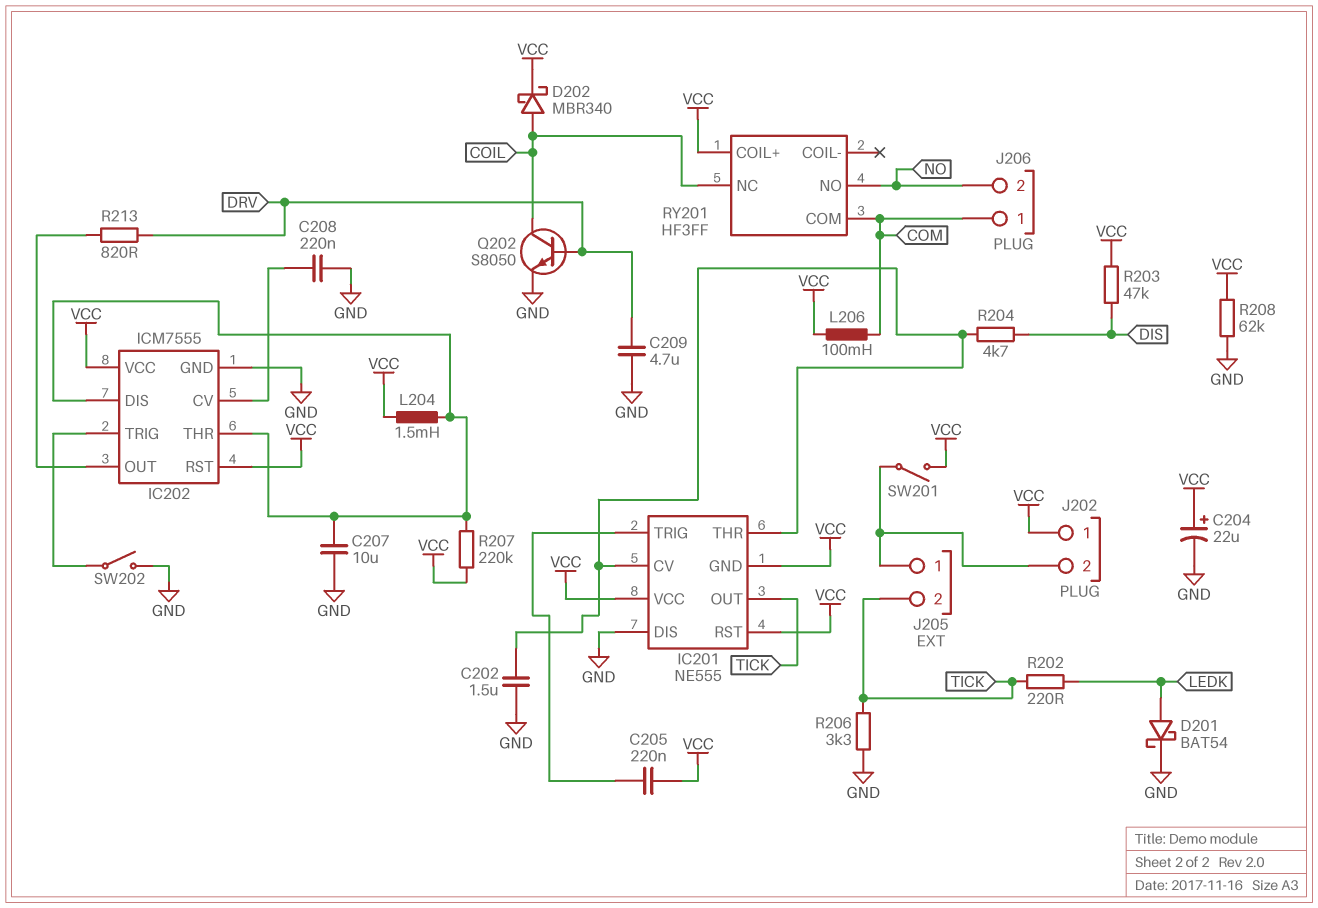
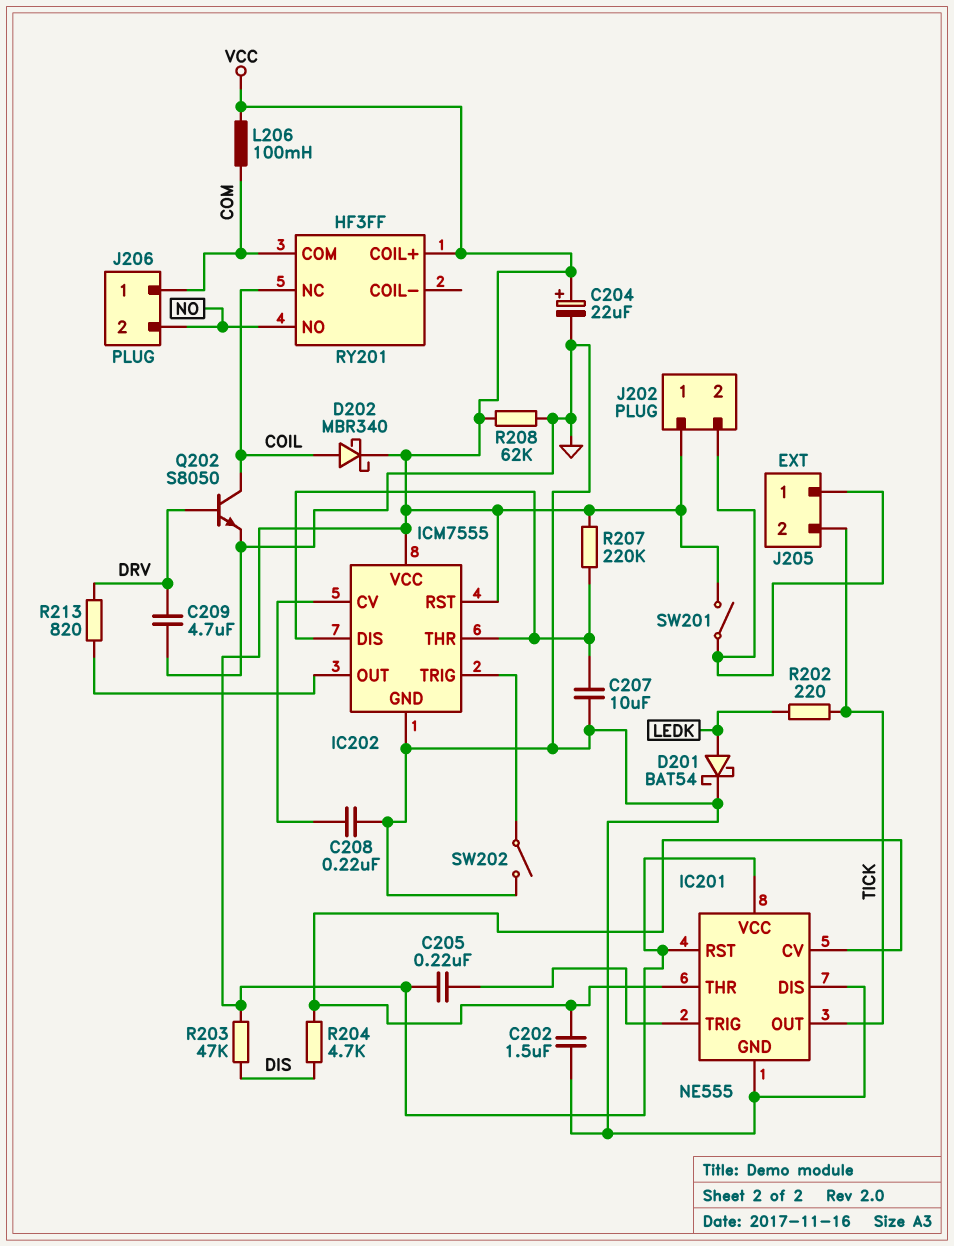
IC201 pin GND: VCC -> GND
L204: 1.5mH (IC202/DIS, VCC) -> none
R206: 3.3k (GND, TICK) -> none

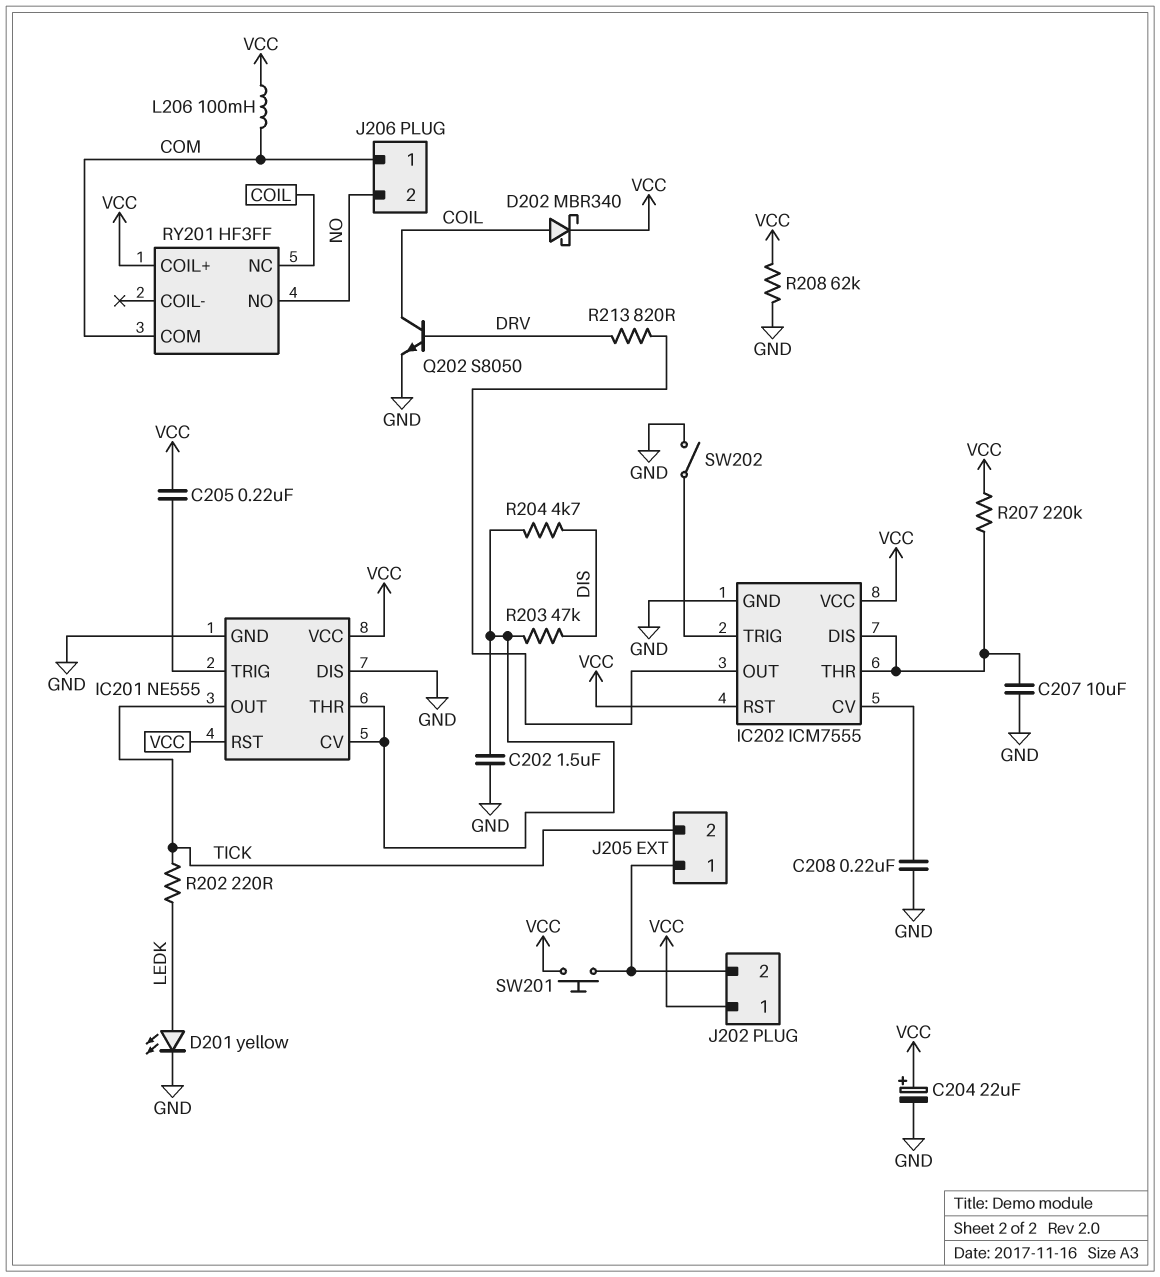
C209: 4.7uF (DRV, GND) -> none
D201: schottky BAT54 (A LEDK, K GND) -> LED yellow (A LEDK, K GND)
R203: 47k (DIS, VCC) -> 47k (DIS, IC201/CV)
SW201: switch (J202/2, VCC) -> button (J202/2, VCC)

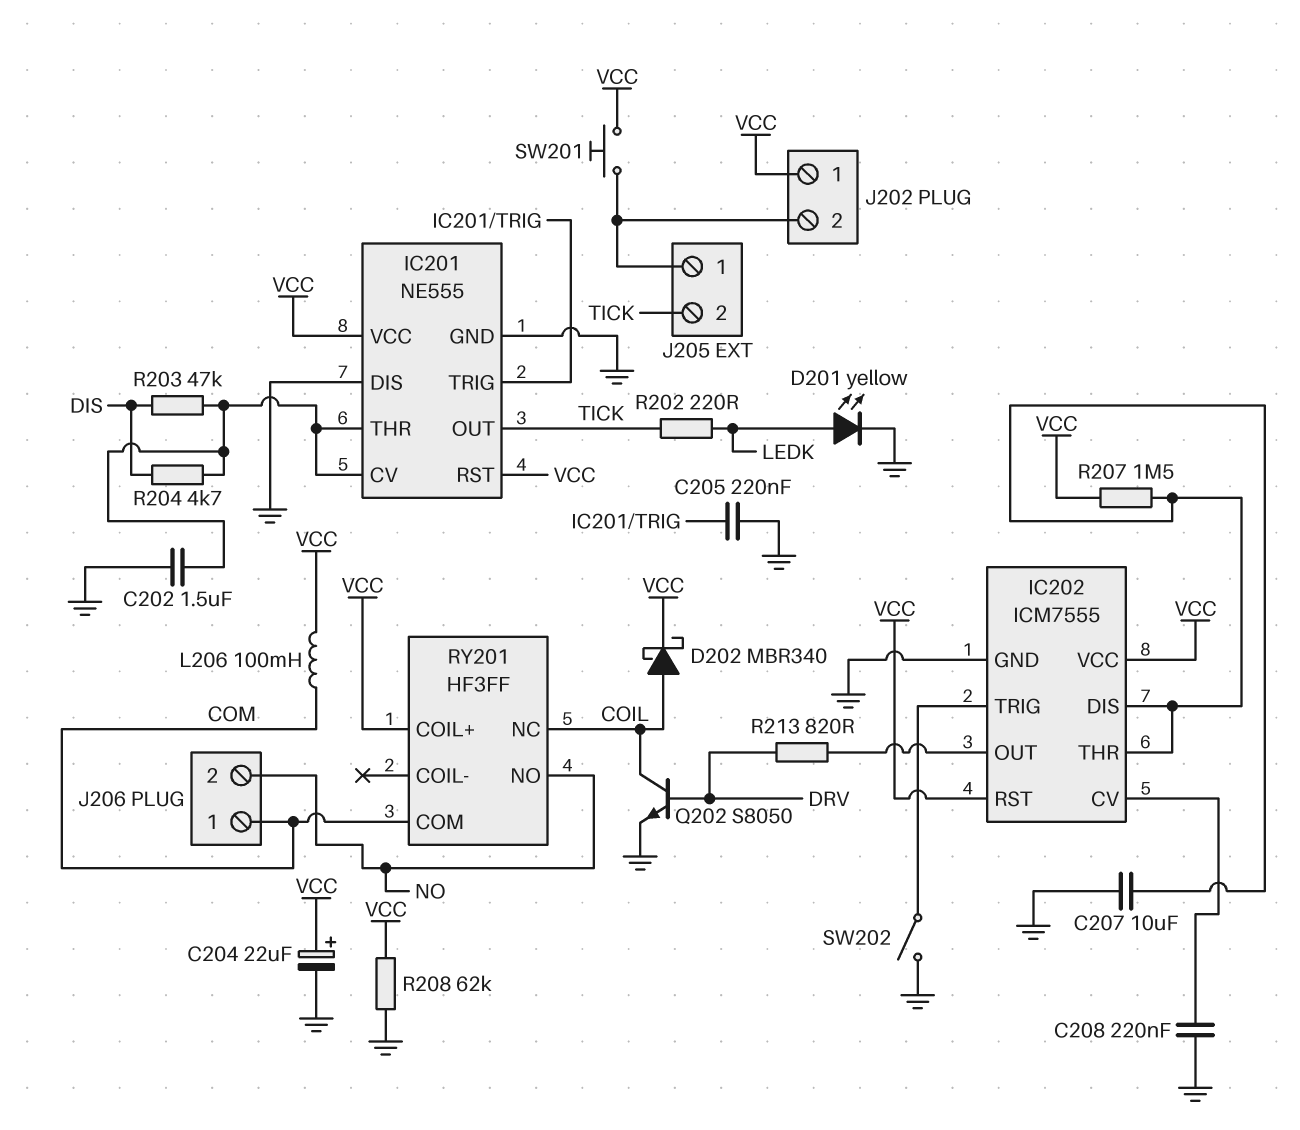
C205: 220nF (IC201/TRIG, VCC) -> 220nF (GND, IC201/TRIG)
R207: 220k (IC202/DIS, VCC) -> 1.5M (IC202/DIS, VCC)

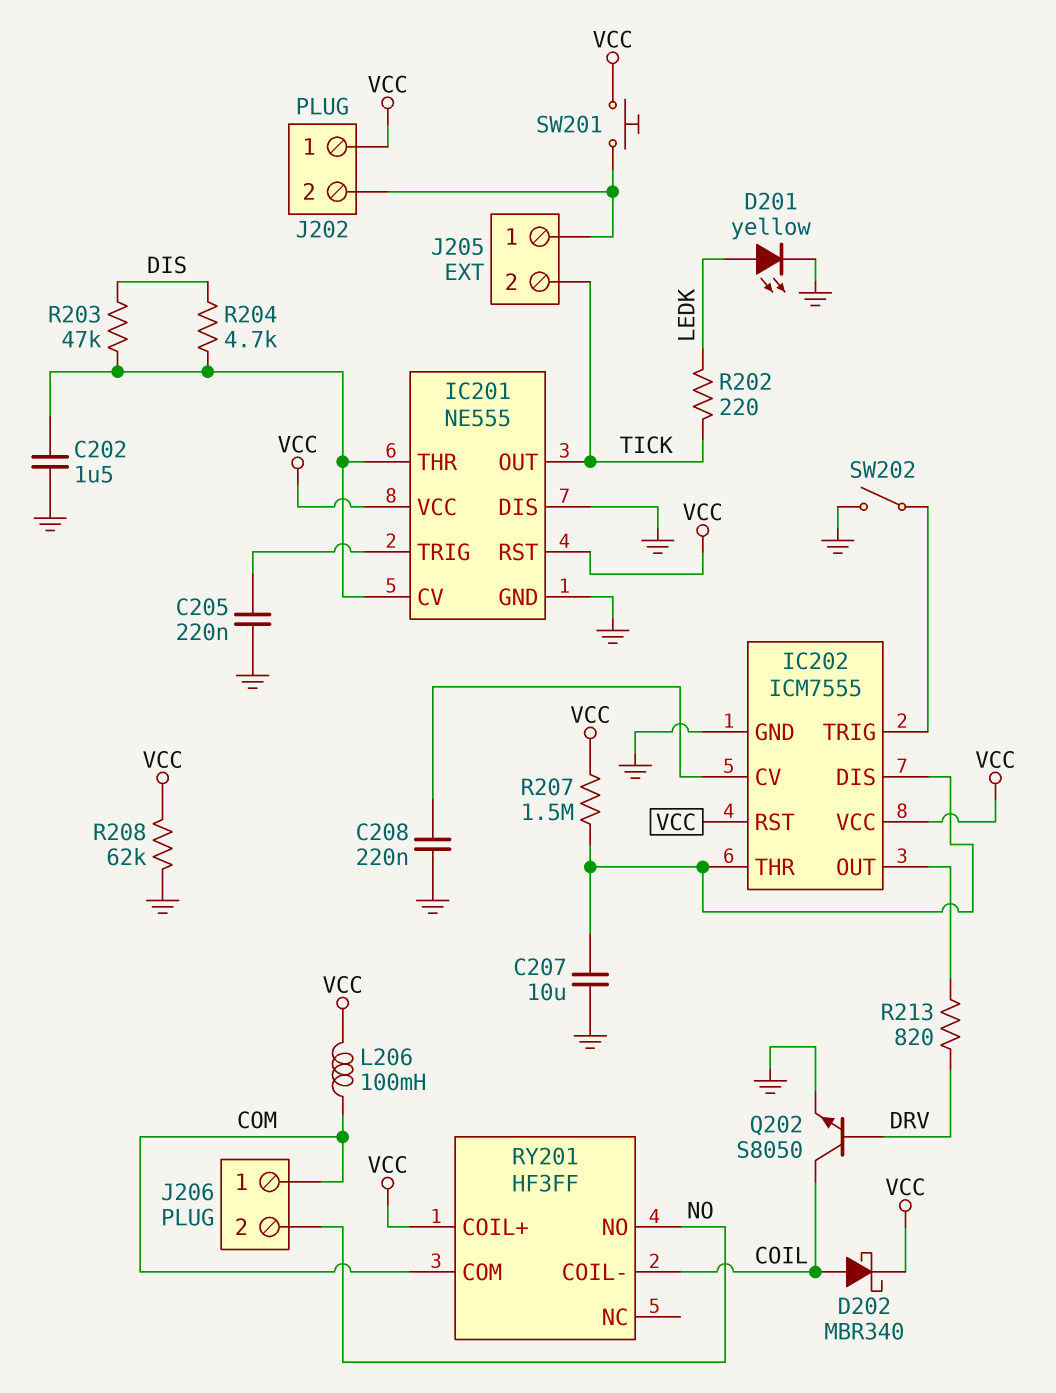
C204: 22uF (plus VCC, minus GND) -> none
RY201 pin COIL-: none -> COIL
RY201 pin NC: COIL -> none

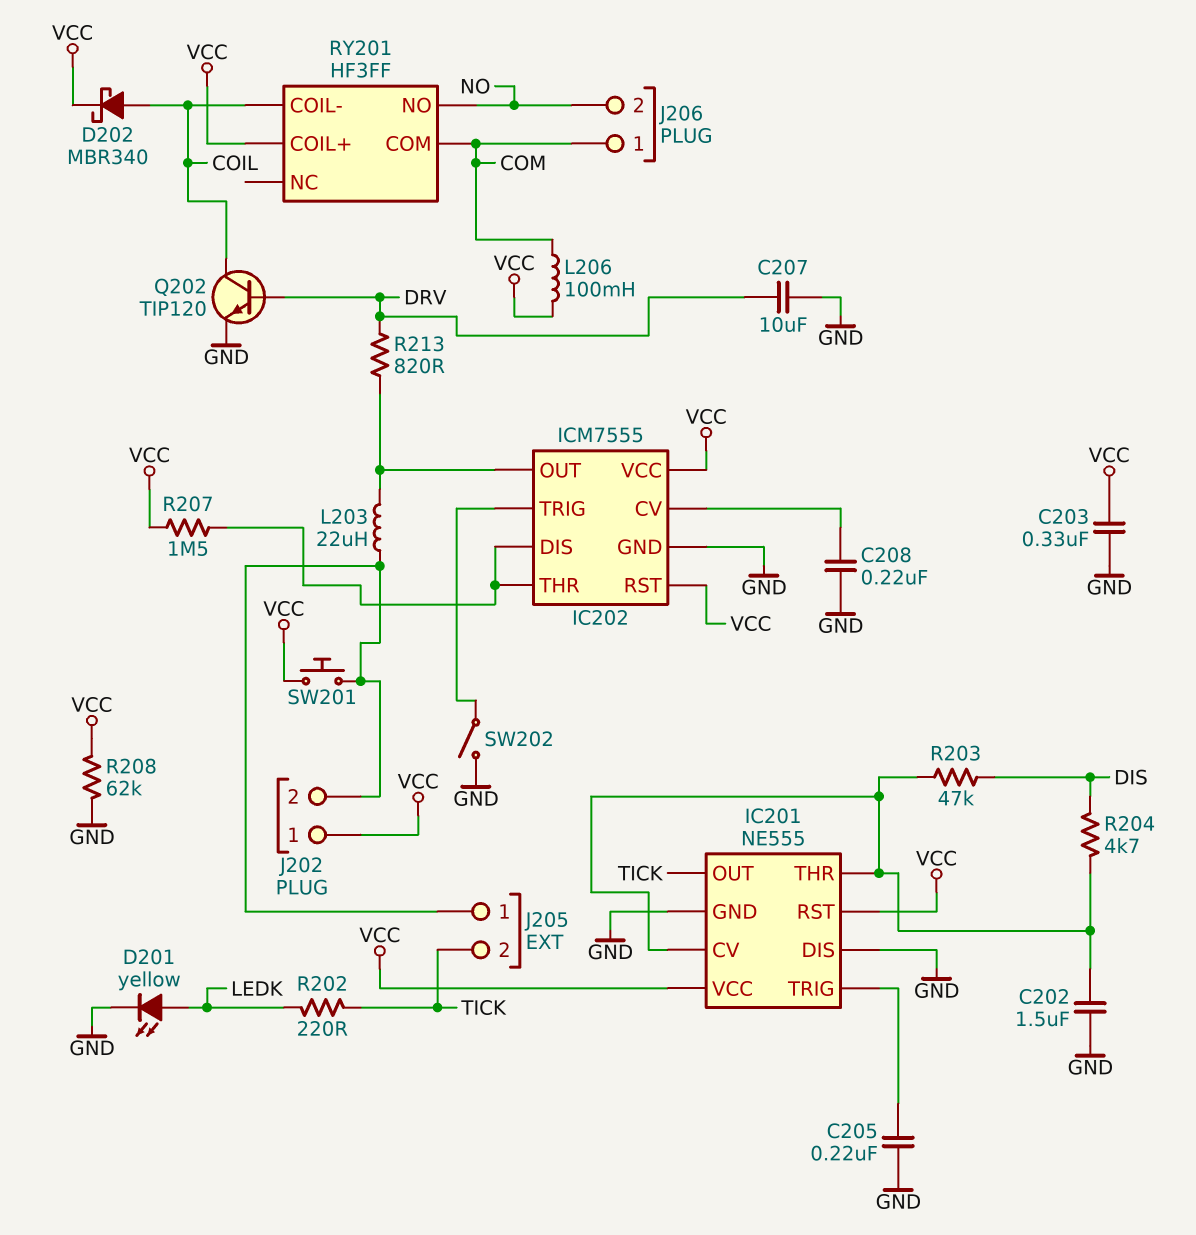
C203: none -> 330nF (GND, VCC)
C207: 10uF (GND, IC202/DIS) -> 10uF (DRV, GND)
L203: none -> 22uH (IC202/OUT, J202/2)
Q202: NPN S8050 (B DRV, C COIL, E GND) -> NPN TIP120 (B DRV, C COIL, E GND)

